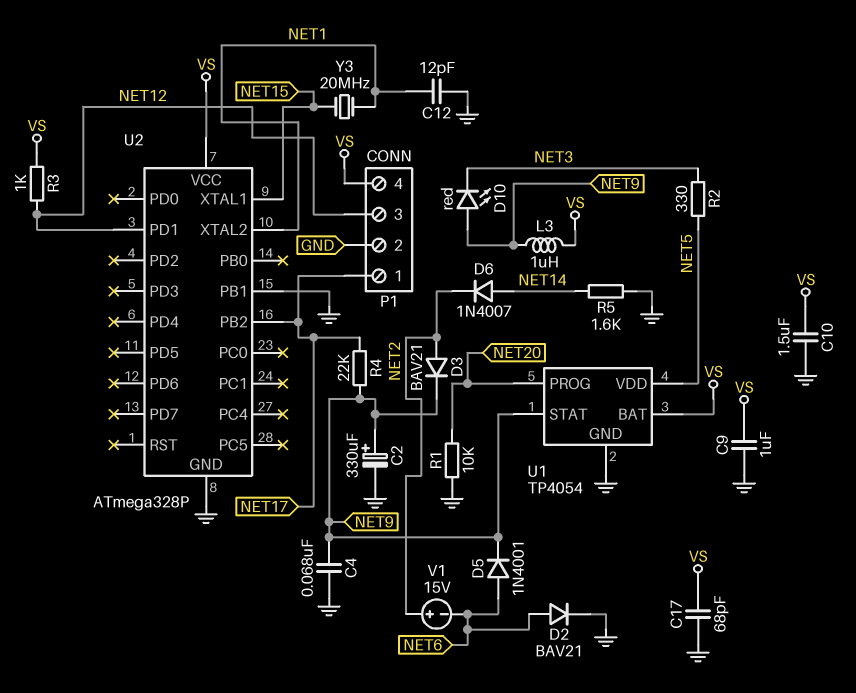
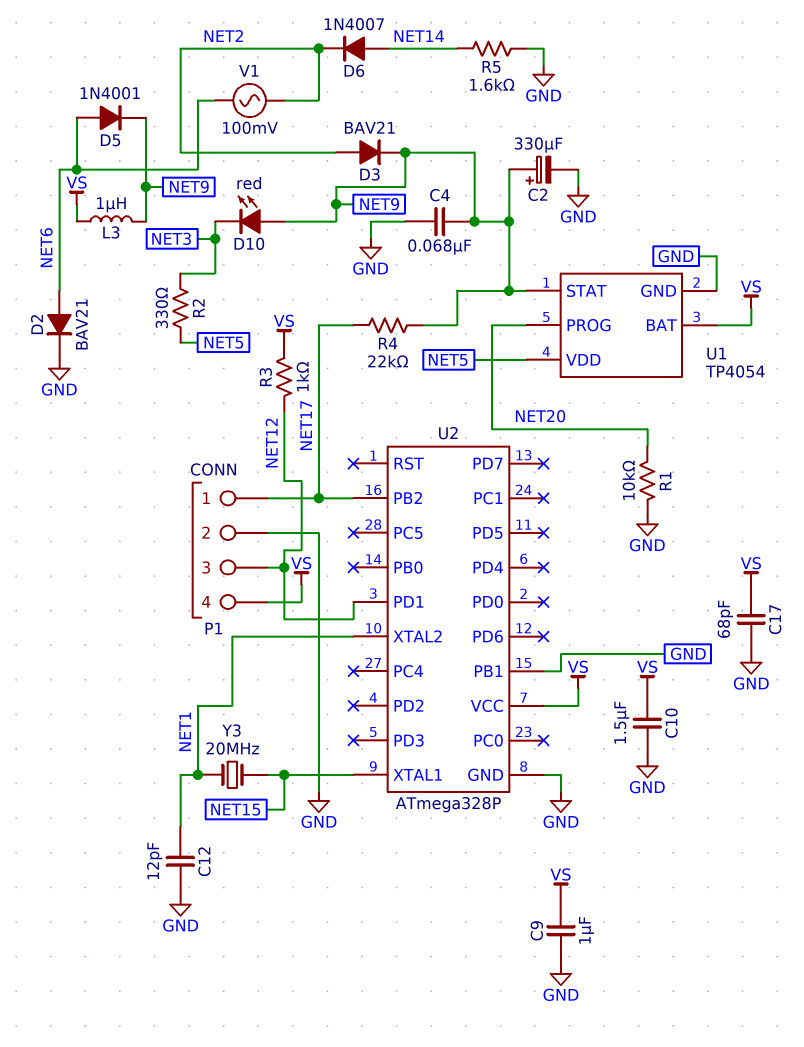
V1: 15V (plus NET2, minus NET6) -> AC 100mV (NET2, NET6)

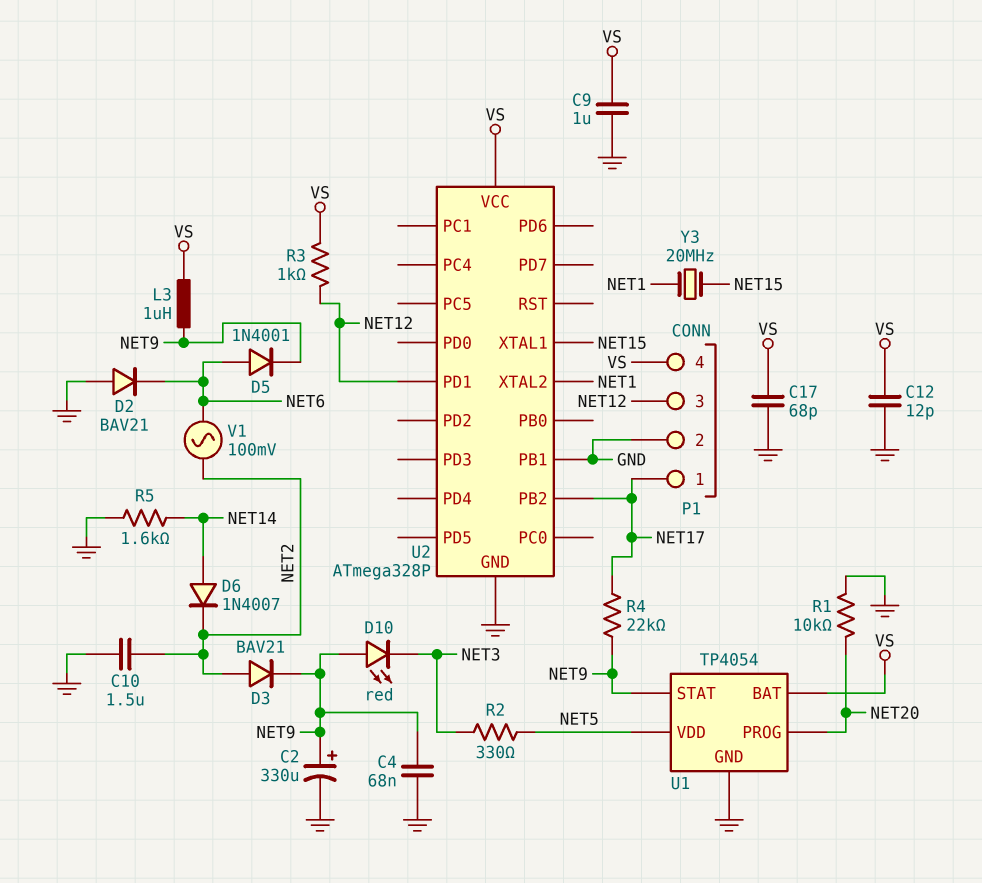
C10: 1.5uF (GND, VS) -> 1.5uF (GND, NET2)
C12: 12pF (GND, NET1) -> 12pF (GND, VS)
D2: diode BAV21 (A NET6, K GND) -> diode BAV21 (A GND, K NET6)

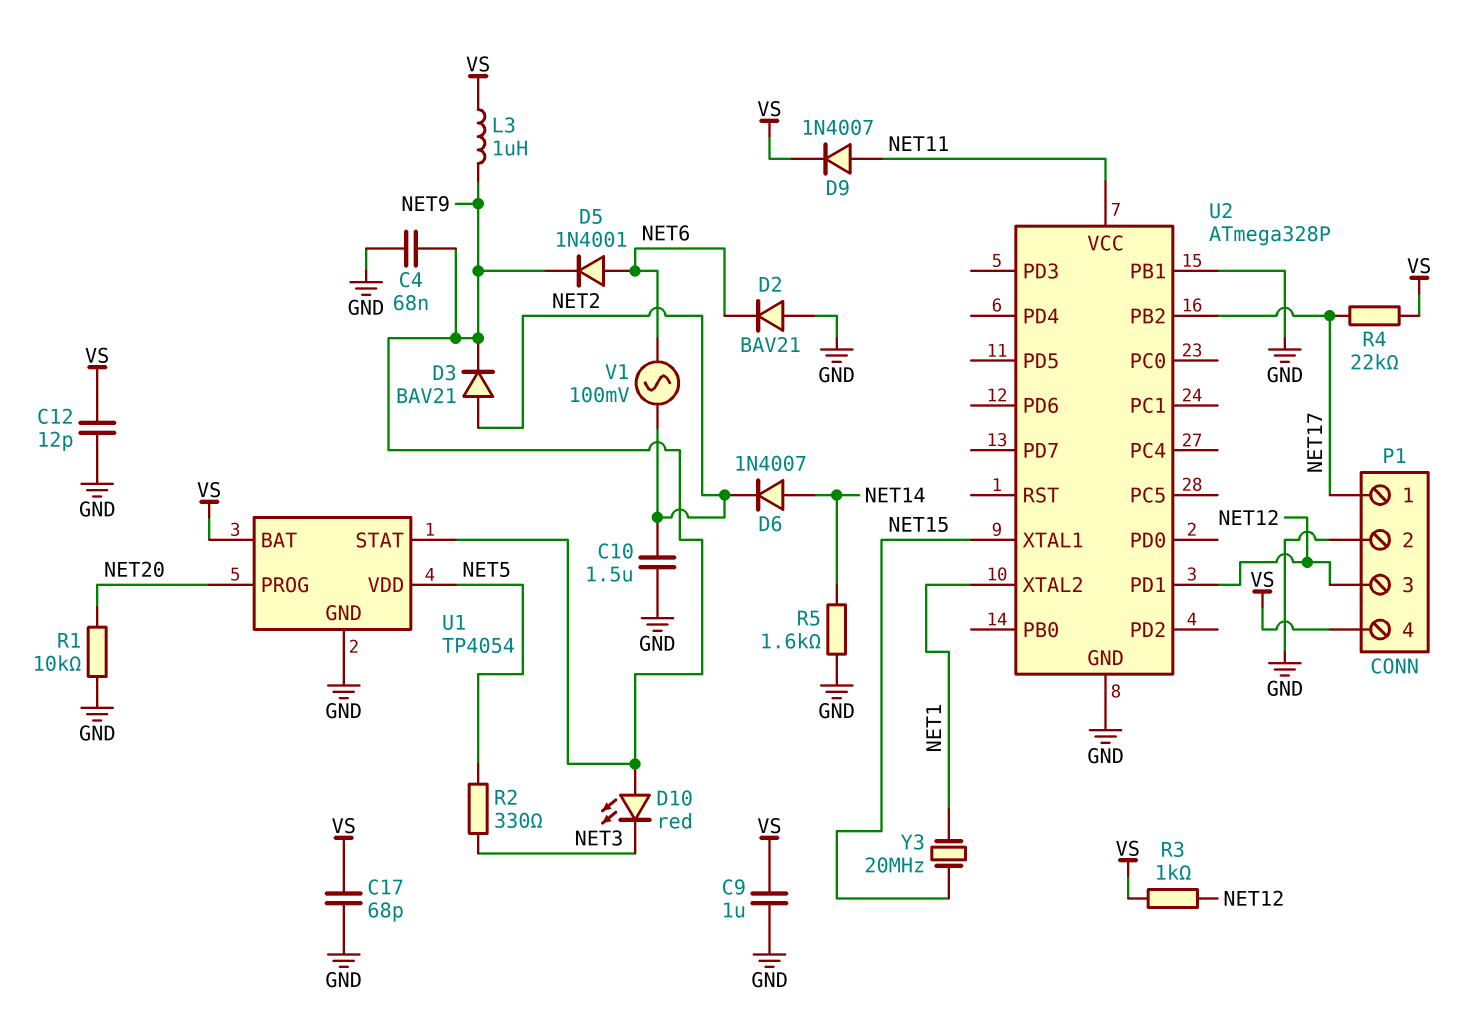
C2: 330uF (plus NET9, minus GND) -> none
D9: none -> diode 1N4007 (A NET11, K VS)
R4: 22k (NET9, NET17) -> 22k (NET17, VS)
U2 pin VCC: VS -> NET11

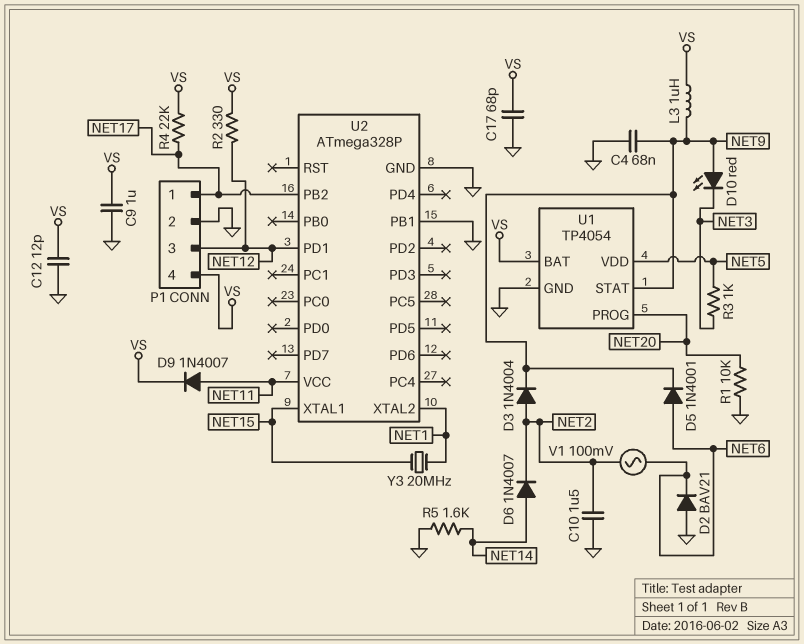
D3: diode BAV21 (A NET2, K NET9) -> diode 1N4004 (A NET2, K NET9)
R2: 330 (NET3, NET5) -> 330 (NET12, VS)
R3: 1k (NET12, VS) -> 1k (NET3, NET5)

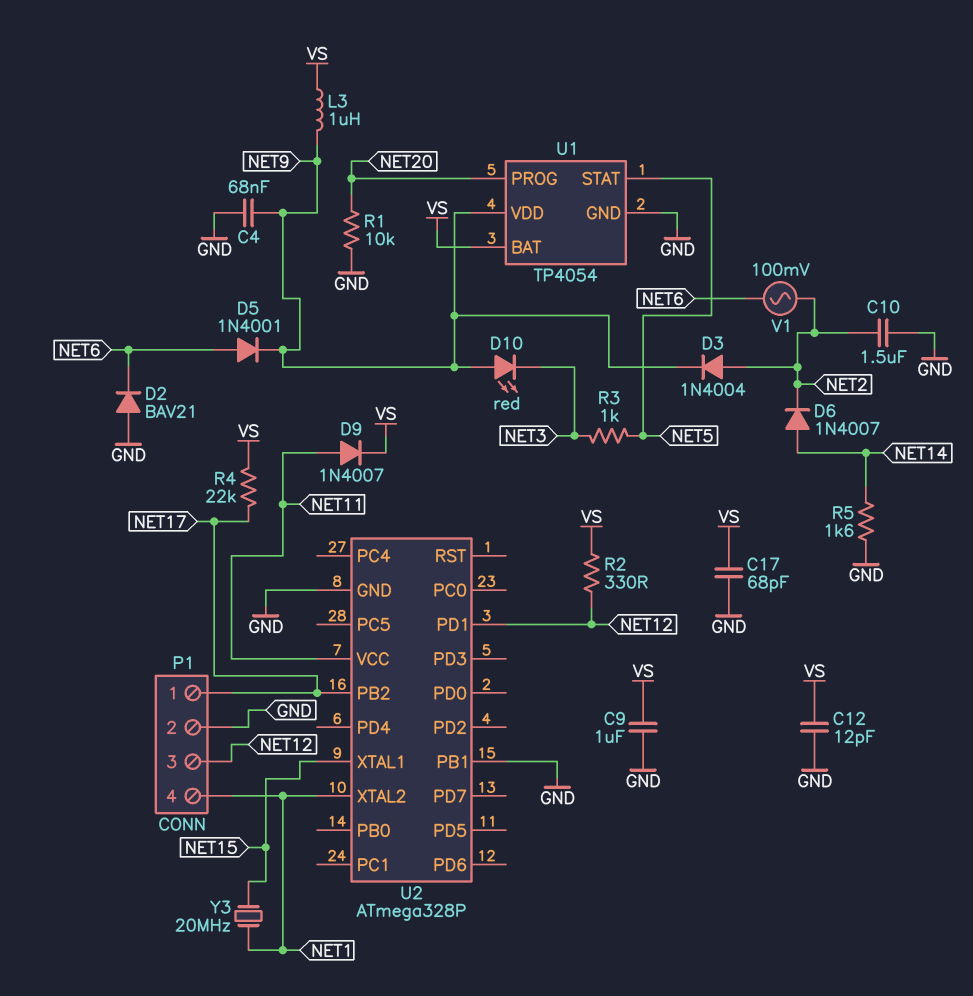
P1 pin 4: VS -> NET1
U1 pin STAT: NET9 -> NET5
U1 pin VDD: NET5 -> NET9

